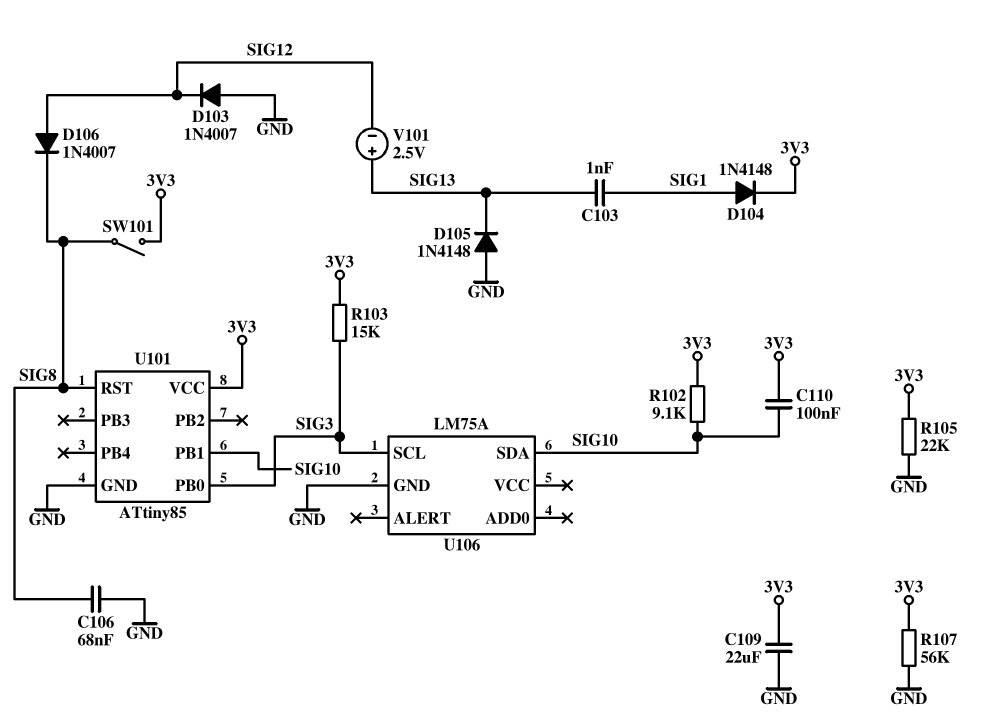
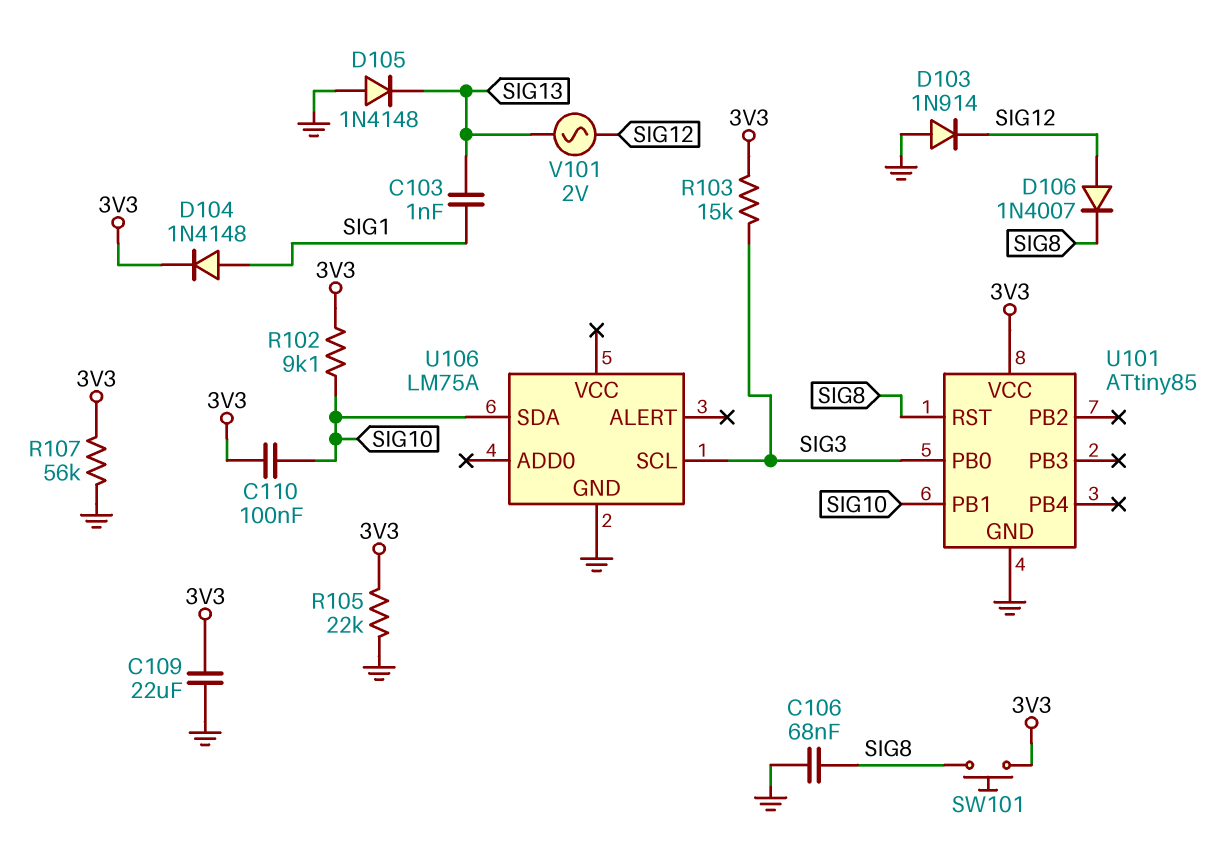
D103: diode 1N4007 (A GND, K SIG12) -> diode 1N914 (A GND, K SIG12)
SW101: switch (3V3, SIG8) -> button (3V3, SIG8)
V101: 2.5V (plus SIG13, minus SIG12) -> AC 2V (SIG12, SIG13)

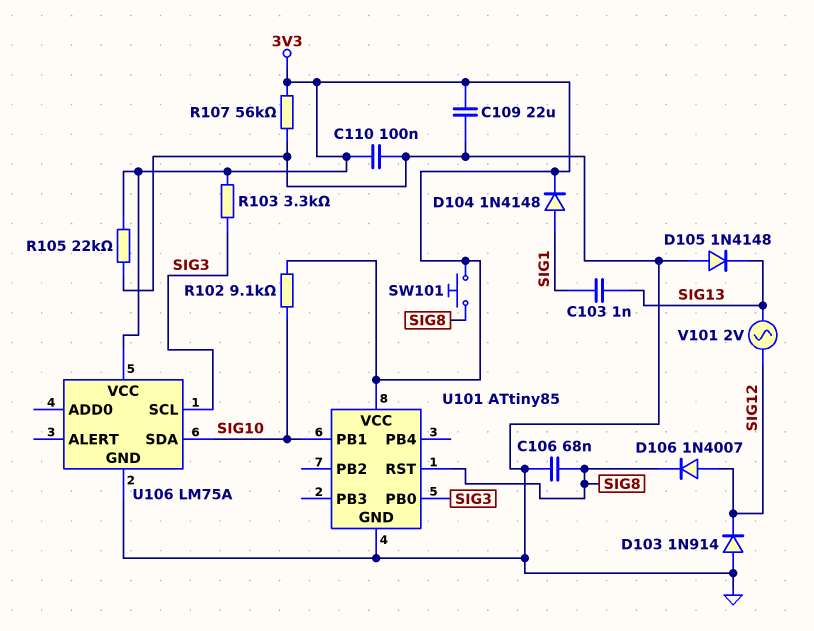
C110: 100nF (3V3, SIG10) -> 100nF (3V3, GND)
R103: 15k (3V3, SIG3) -> 3.3k (3V3, SIG3)
U106 pin VCC: none -> 3V3

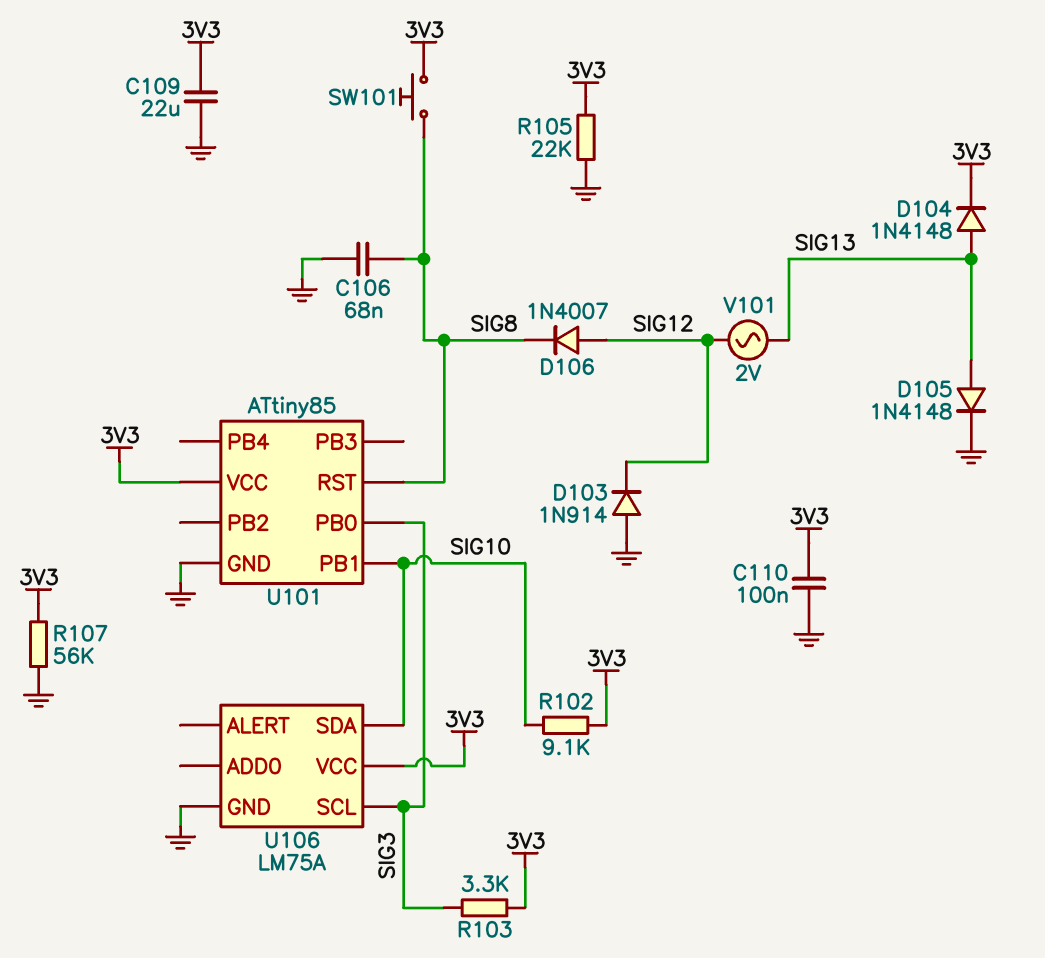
C103: 1nF (SIG1, SIG13) -> none
D104: diode 1N4148 (A SIG1, K 3V3) -> diode 1N4148 (A SIG13, K 3V3)
D105: diode 1N4148 (A GND, K SIG13) -> diode 1N4148 (A SIG13, K GND)

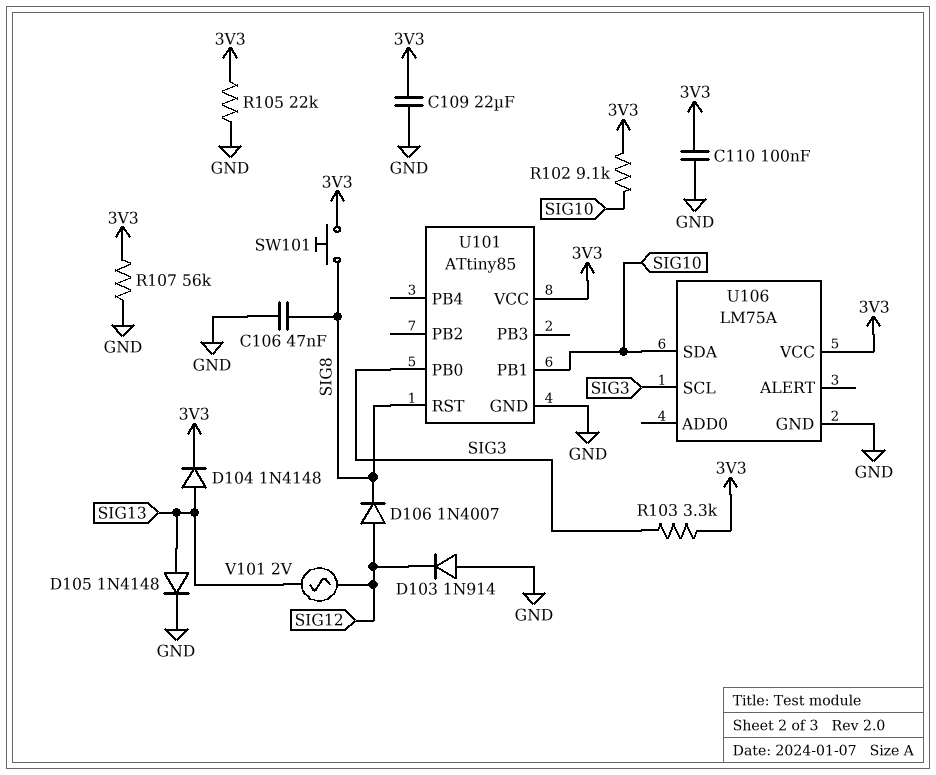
C106: 68nF (GND, SIG8) -> 47nF (GND, SIG8)

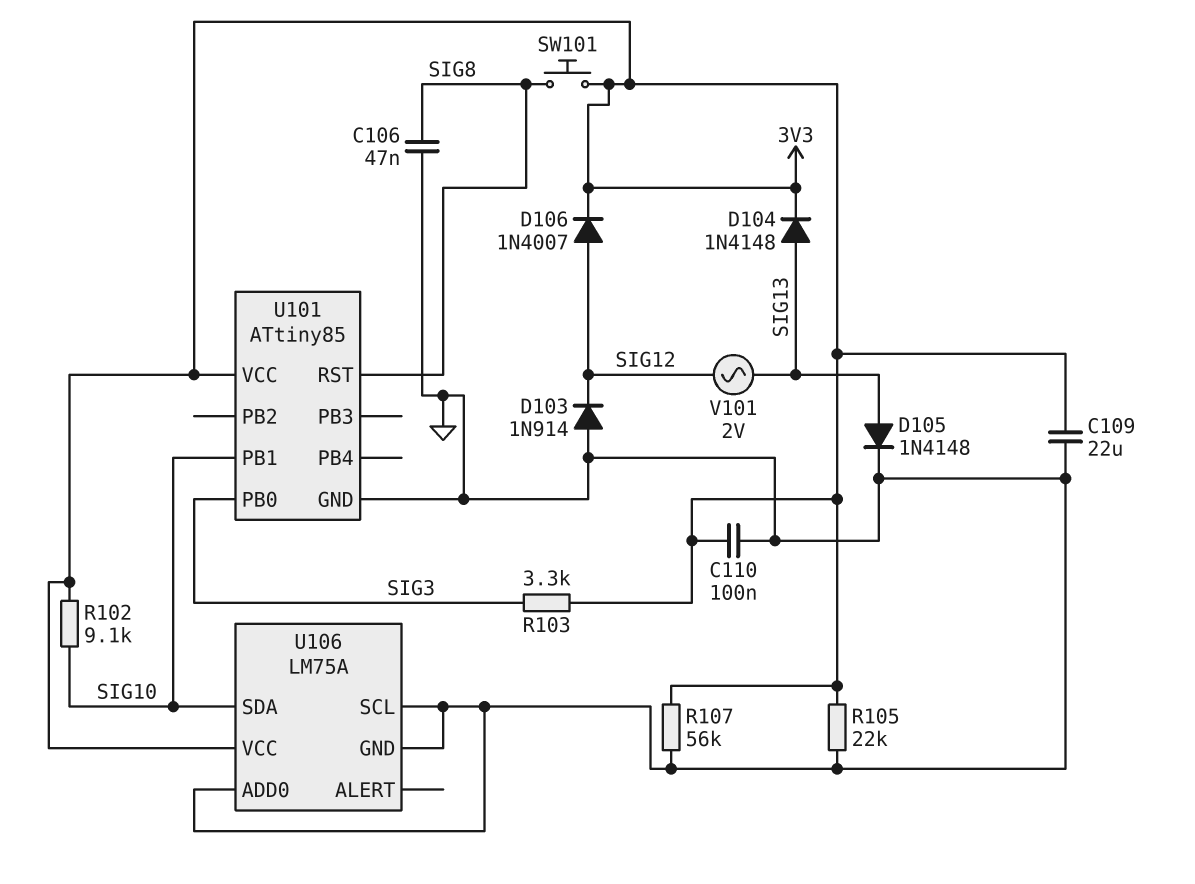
D106: diode 1N4007 (A SIG12, K SIG8) -> diode 1N4007 (A SIG12, K 3V3)
U106 pin ADD0: none -> GND
U106 pin SCL: SIG3 -> GND

